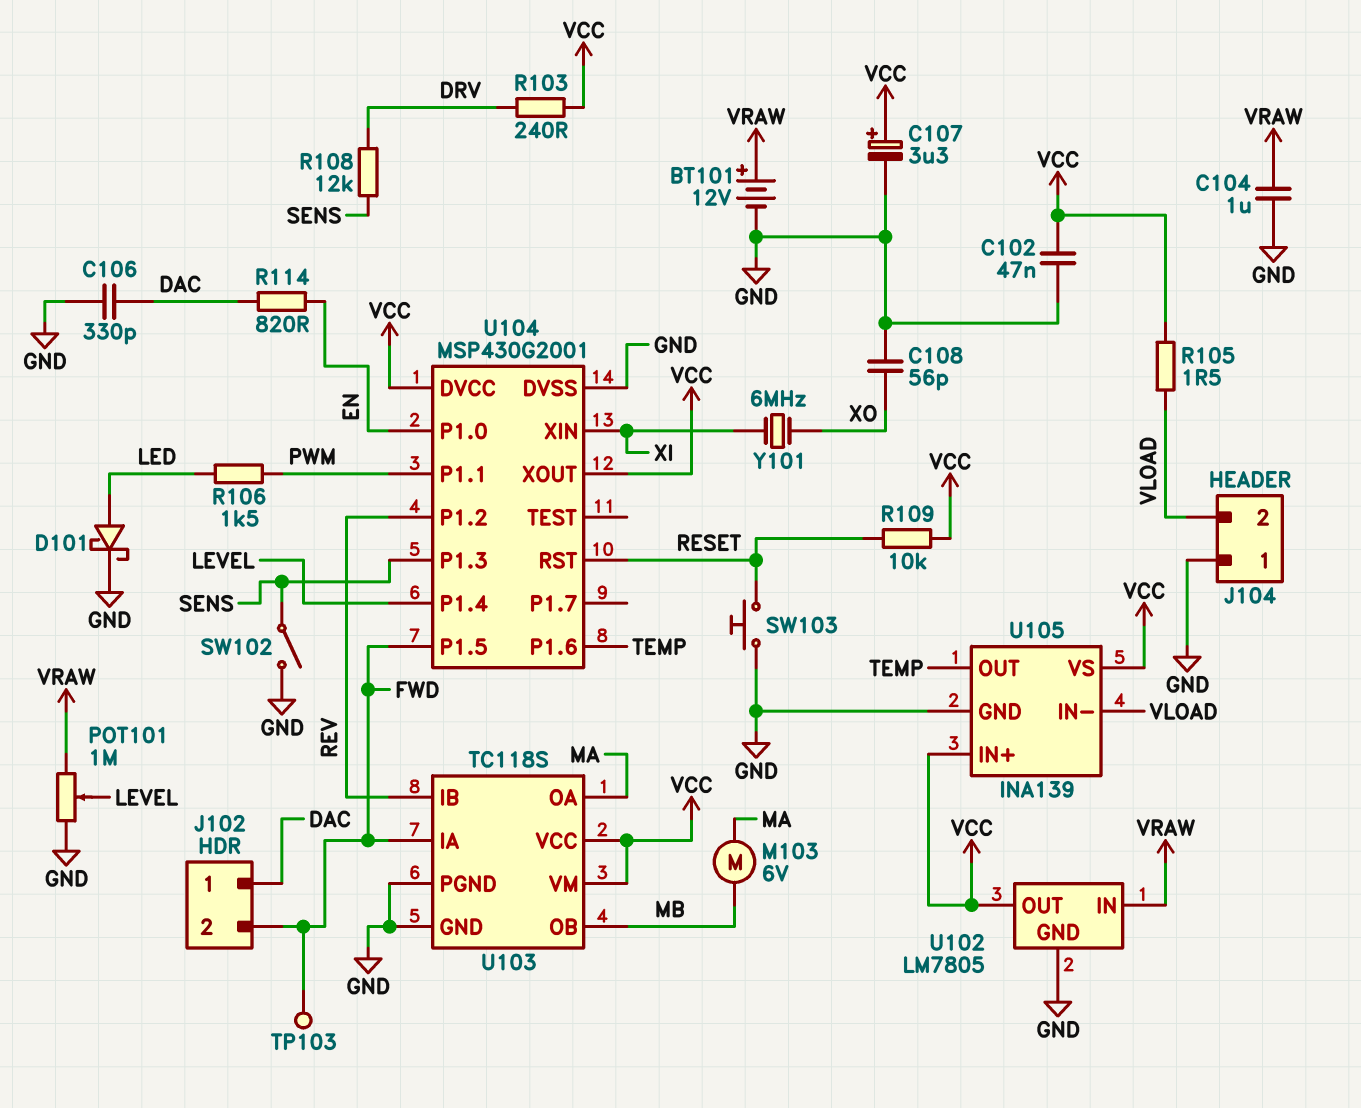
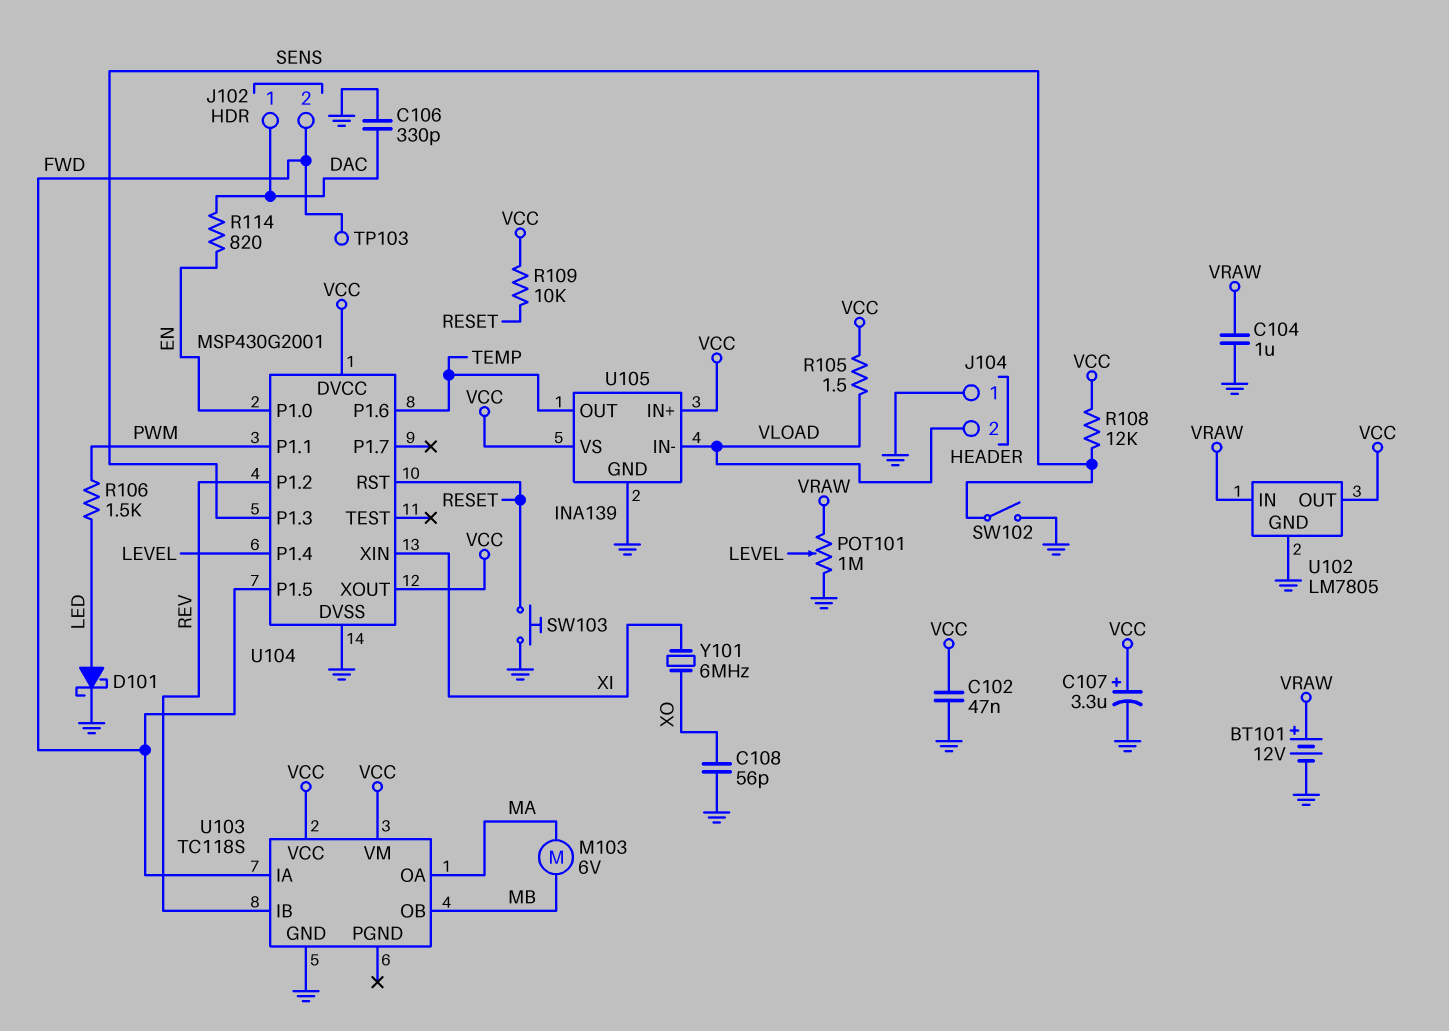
R103: 240 (DRV, VCC) -> none
R108: 12k (DRV, SENS) -> 12k (SENS, VCC)
U103 pin PGND: GND -> none

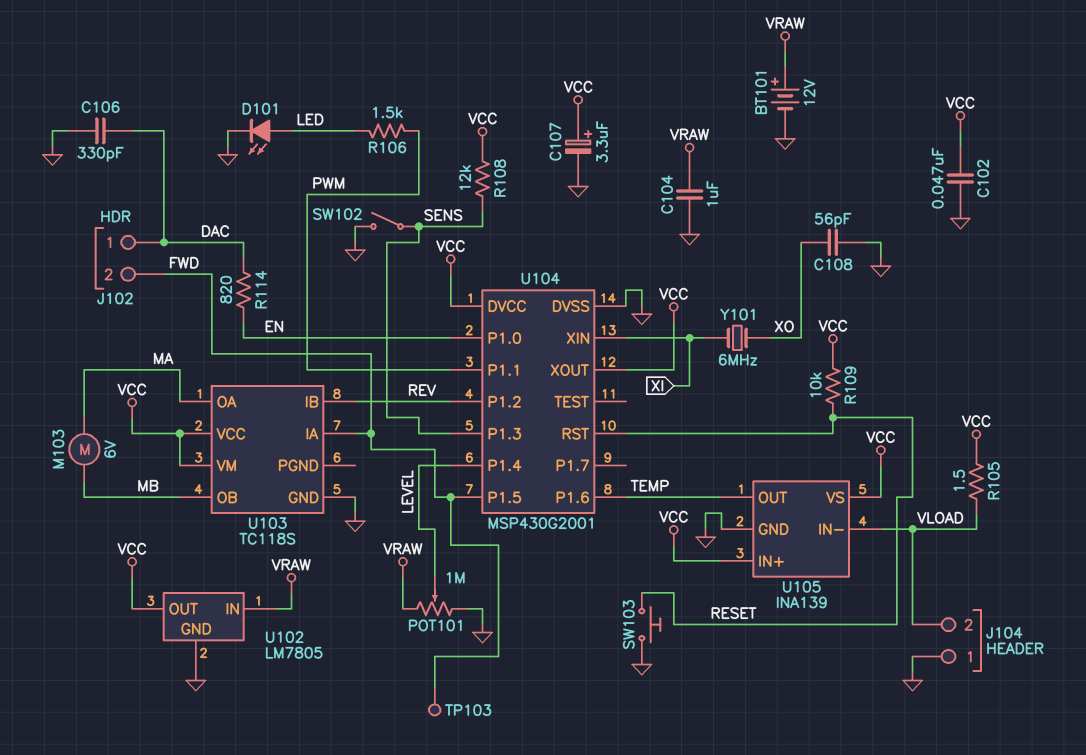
D101: schottky (A LED, K GND) -> LED (A LED, K GND)

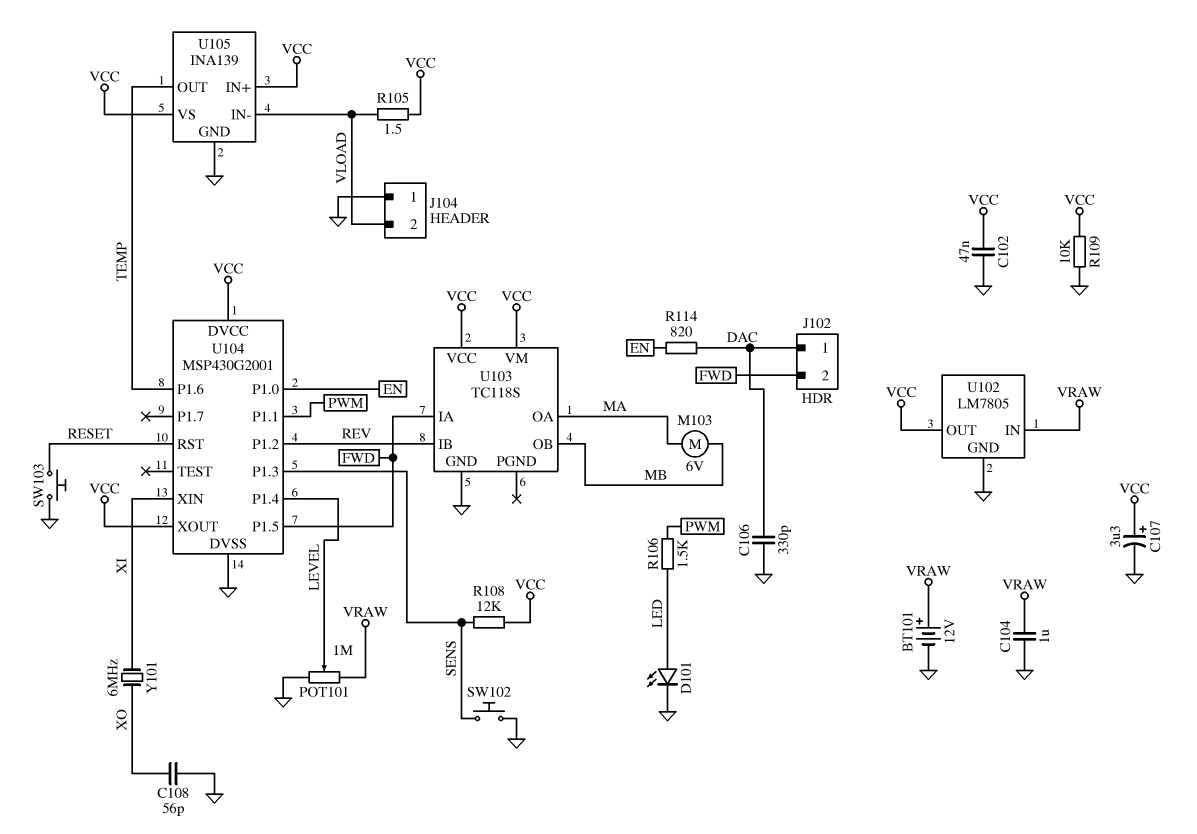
R109: 10k (RESET, VCC) -> 10k (GND, VCC)
SW102: switch (GND, SENS) -> button (GND, SENS)
TP103: test point (FWD) -> none

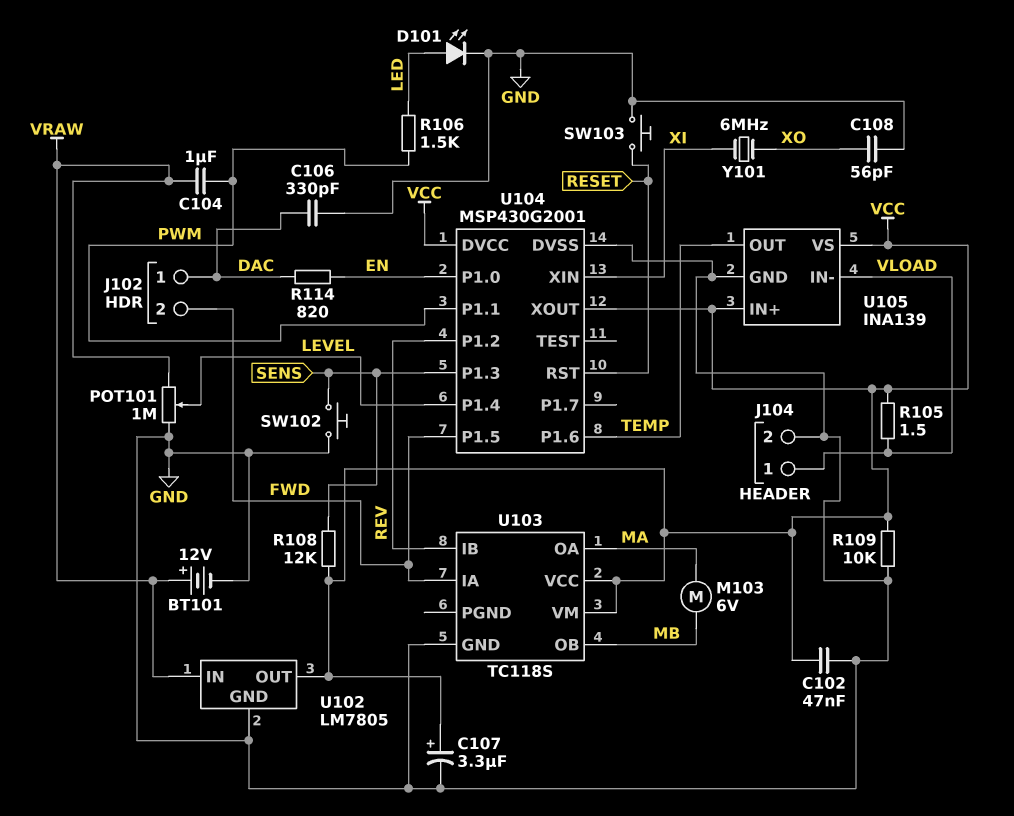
C104: 1uF (GND, VRAW) -> 1uF (PWM, VRAW)
J104 pin 1: GND -> VLOAD
J104 pin 2: VLOAD -> GND

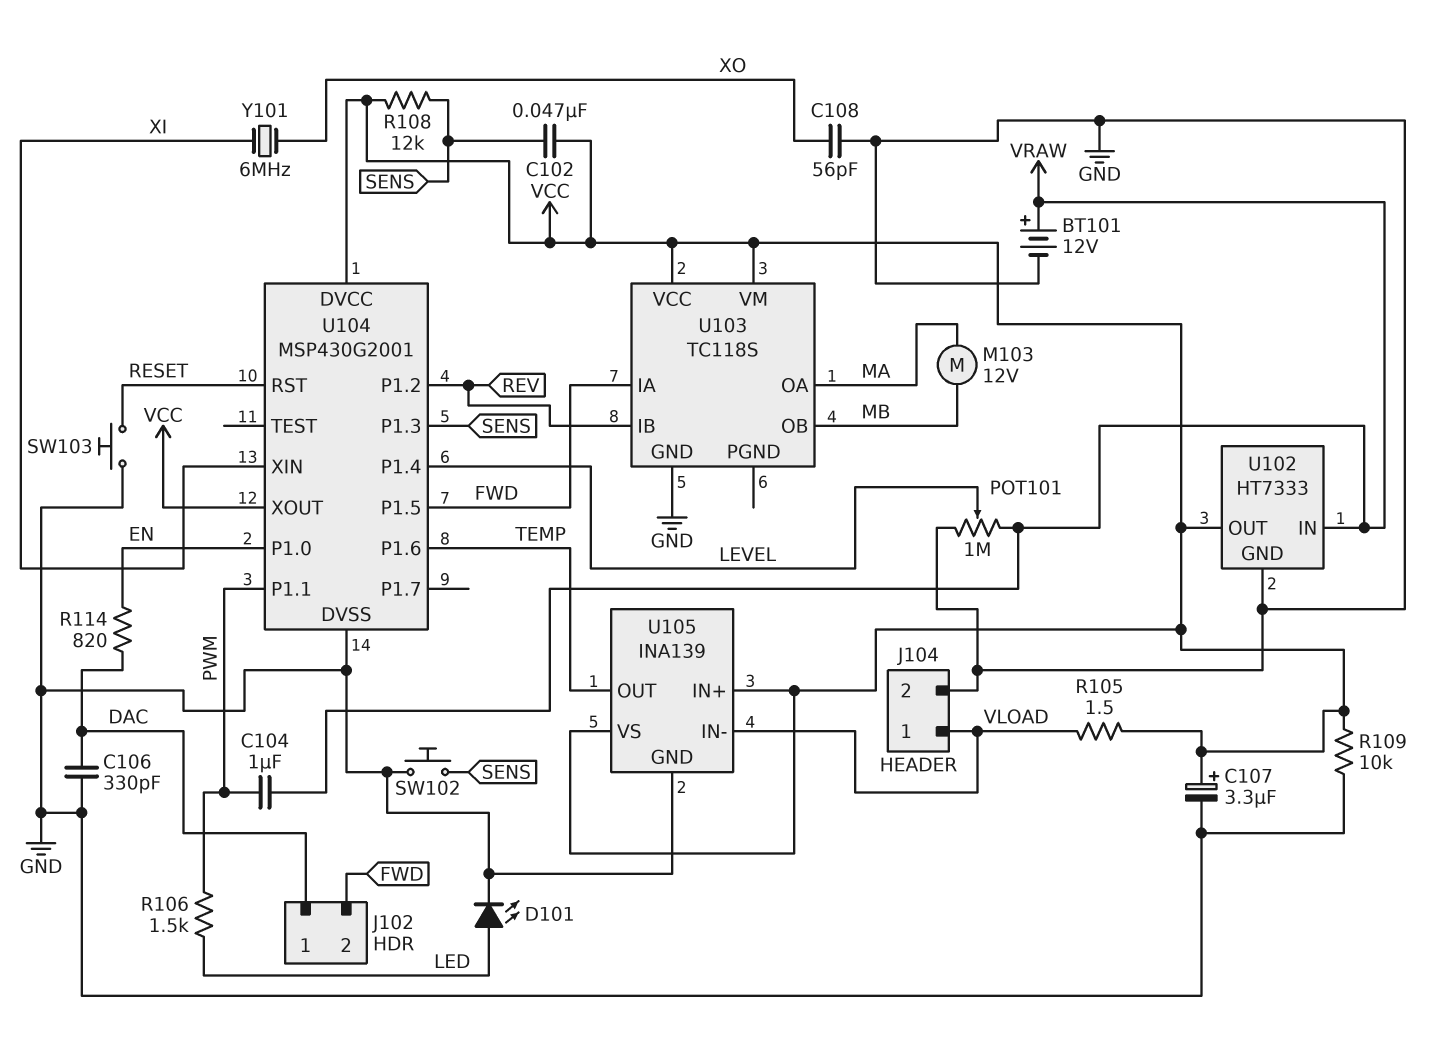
C102: 47nF (GND, VCC) -> 47nF (SENS, VCC)
M103: motor 6V (MA, MB) -> motor 12V (MA, MB)
U102: LM7805 -> HT7333

